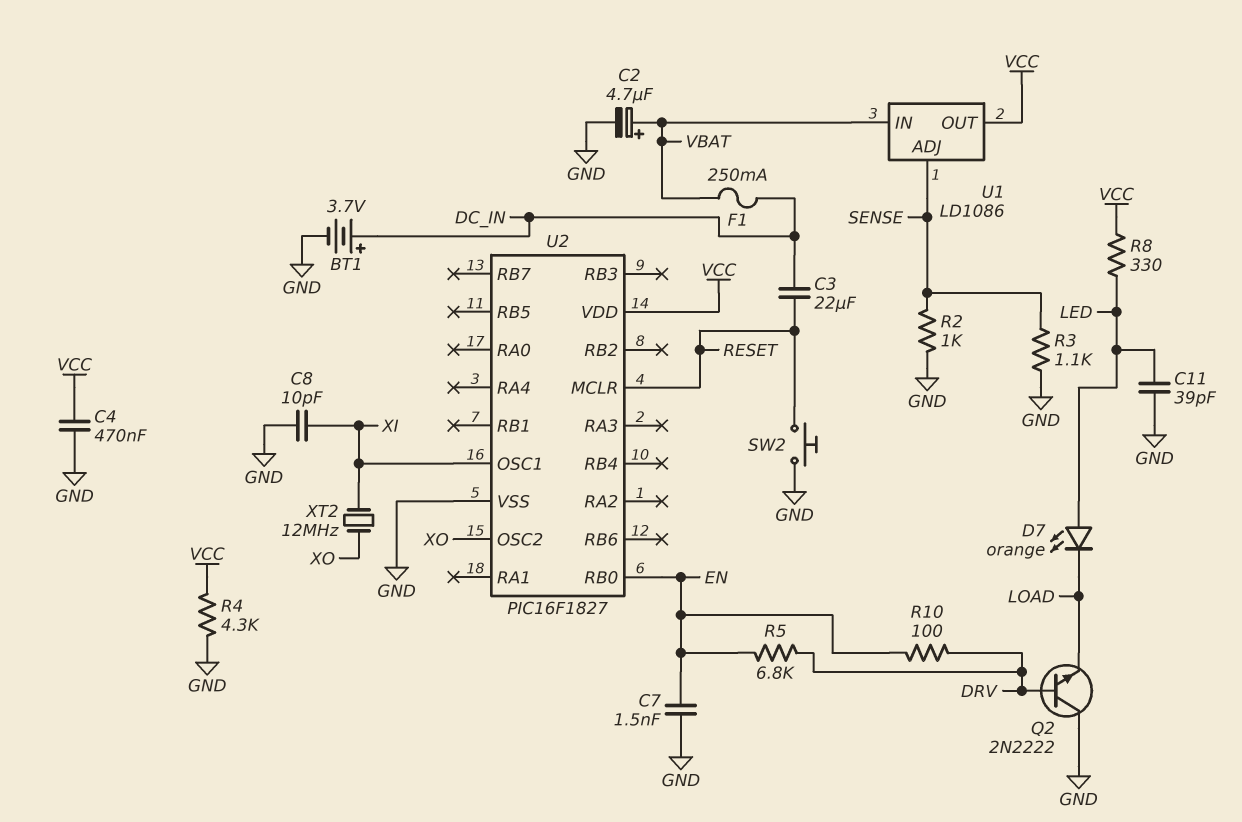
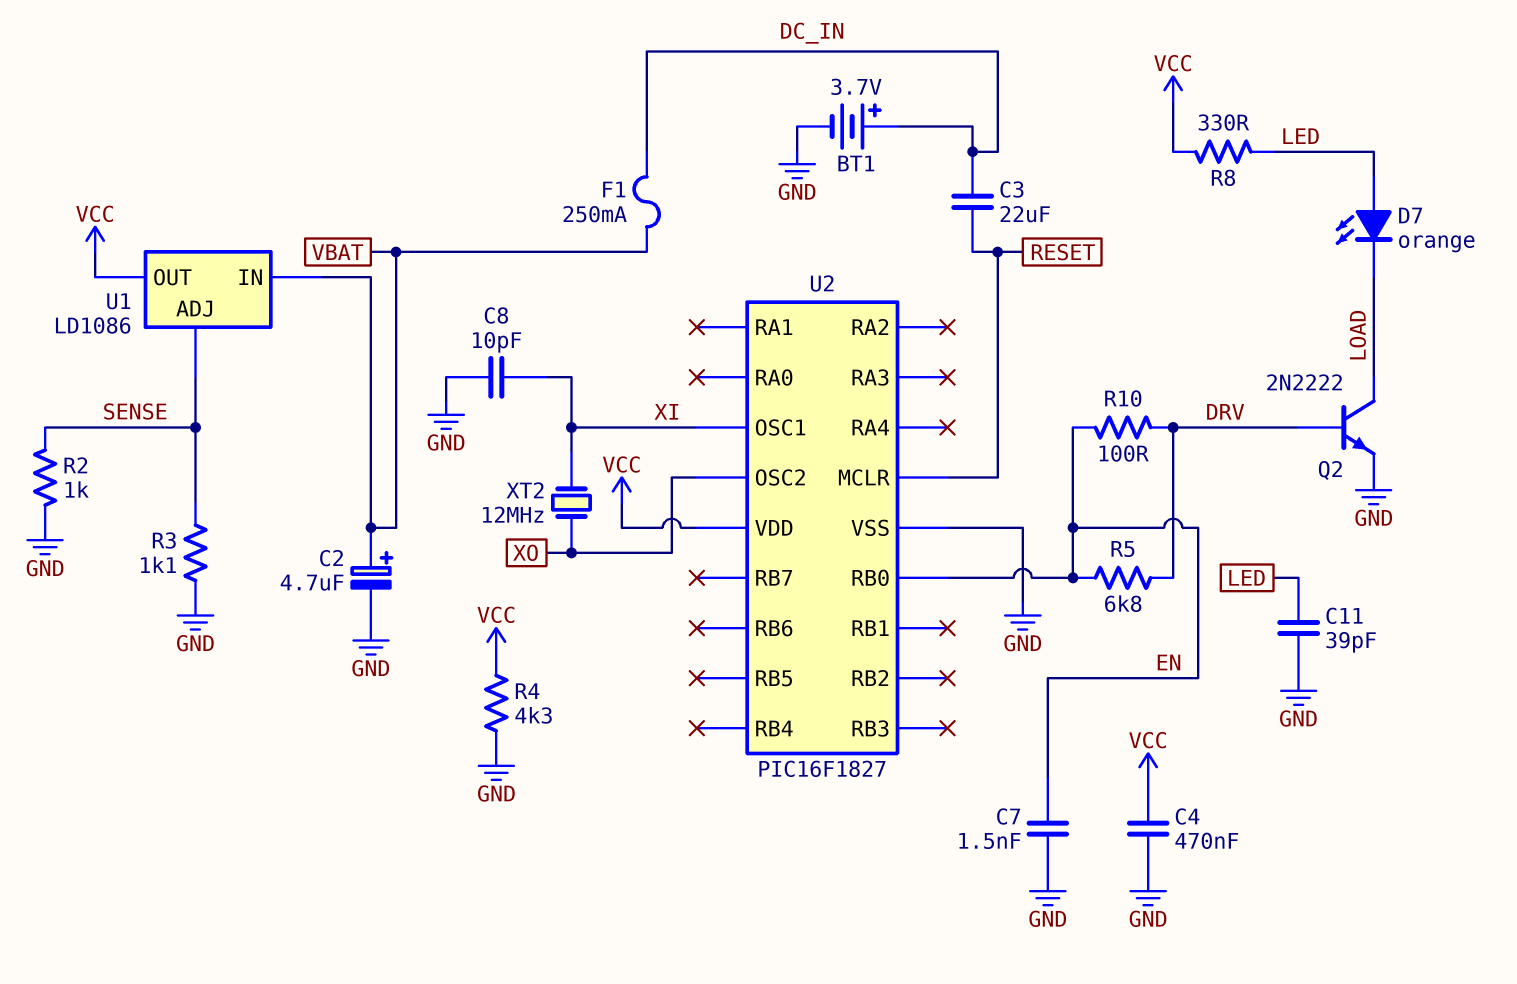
Q2: NPN 2N2222 (B DRV, C GND, E LOAD) -> NPN 2N2222 (B DRV, C LOAD, E GND)
SW2: button (GND, RESET) -> none

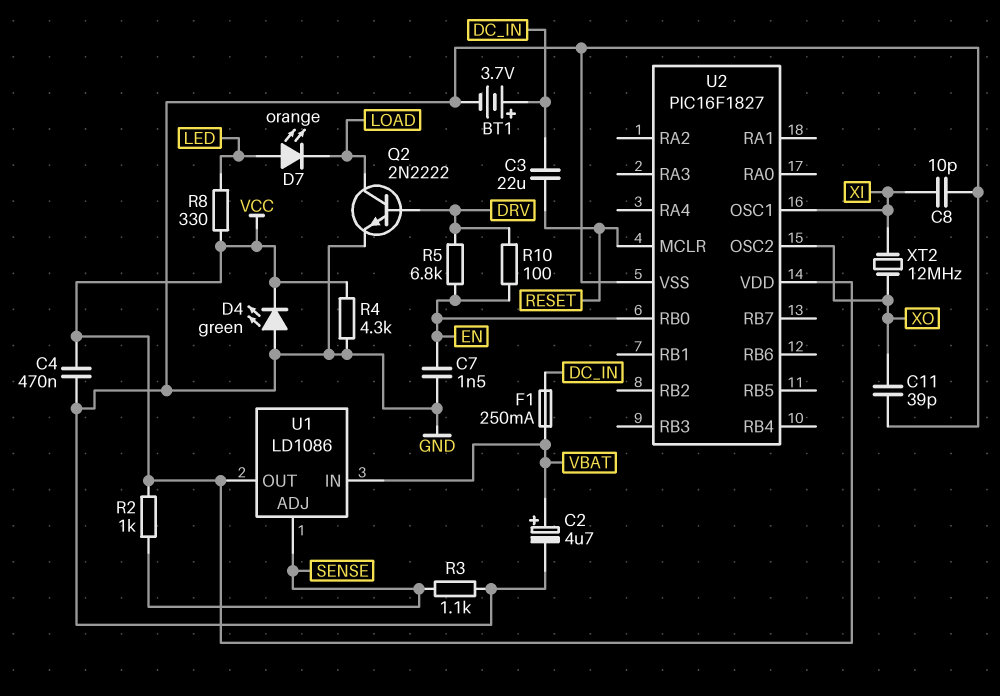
C11: 39pF (GND, LED) -> 39pF (GND, XO)
D4: none -> LED green (A GND, K VCC)
R2: 1k (GND, SENSE) -> 1k (SENSE, VCC)

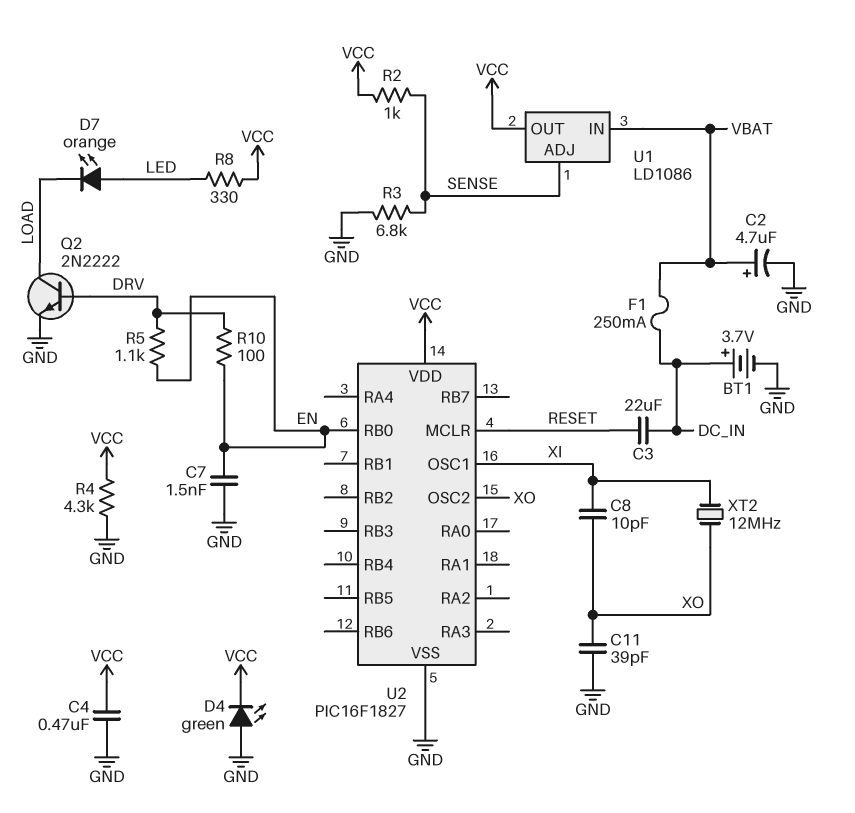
C8: 10pF (GND, XI) -> 10pF (XI, XO)
R3: 1.1k (GND, SENSE) -> 6.8k (GND, SENSE)
R5: 6.8k (DRV, EN) -> 1.1k (DRV, EN)

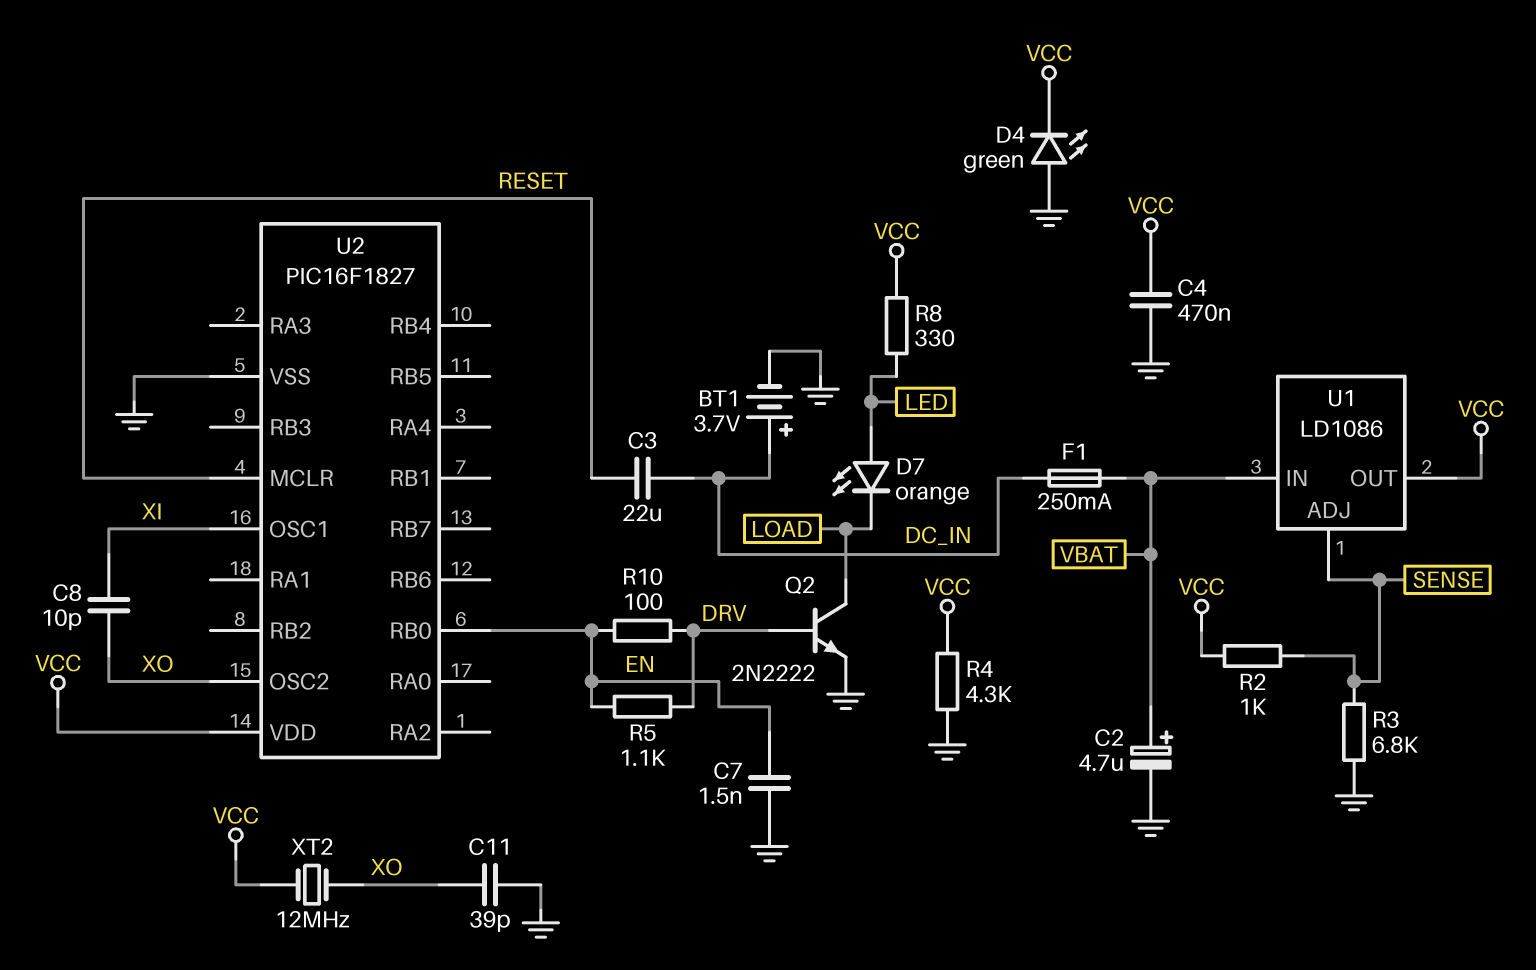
XT2: 12MHz (XI, XO) -> 12MHz (VCC, XO)

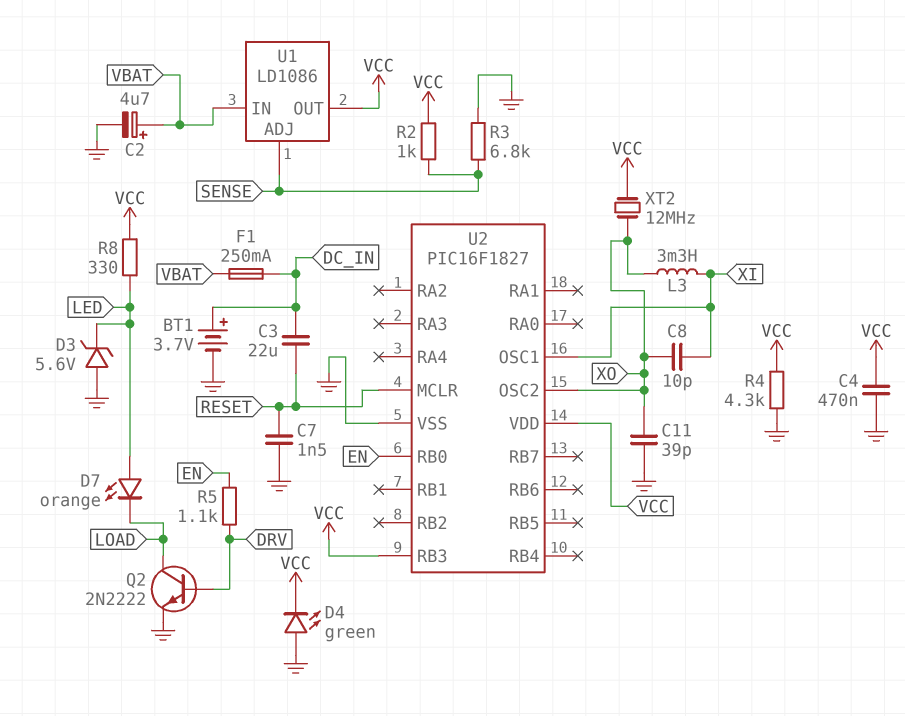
C7: 1.5nF (EN, GND) -> 1.5nF (GND, RESET)
D3: none -> zener 5.6V (A GND, K LED)
L3: none -> 3.3mH (XI, XO)
R10: 100 (DRV, EN) -> none
U2 pin RB3: none -> VCC

